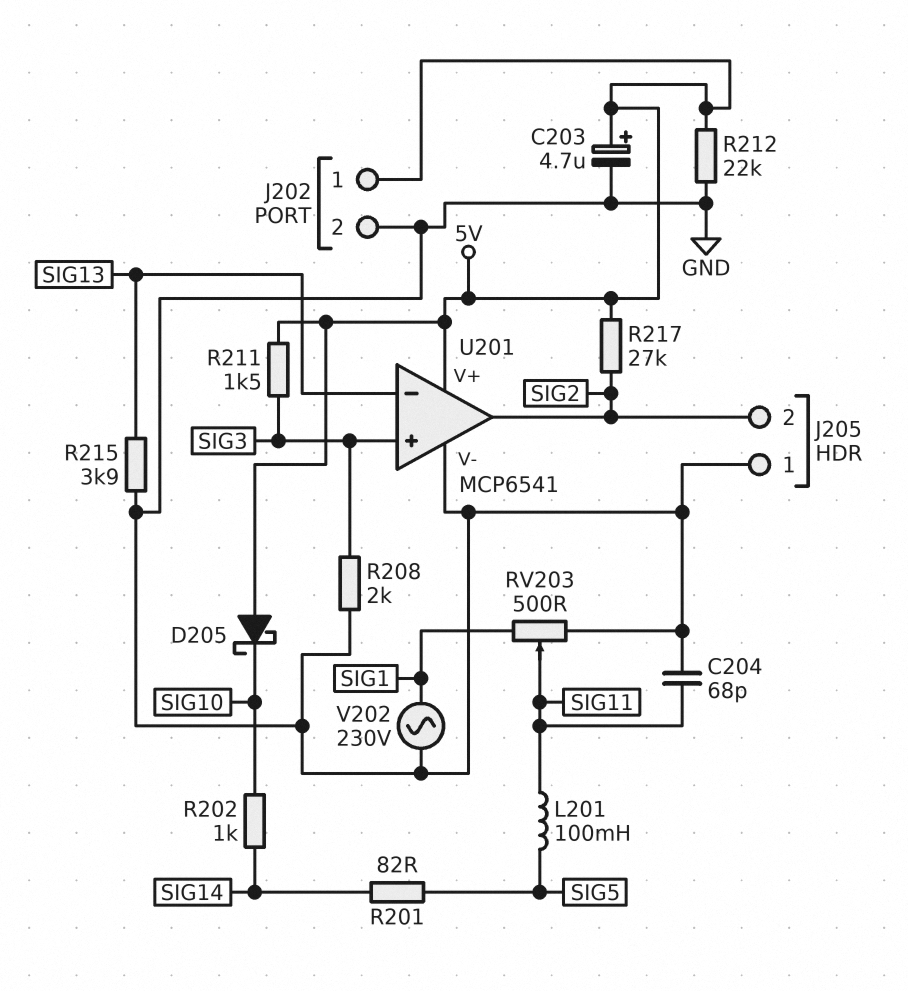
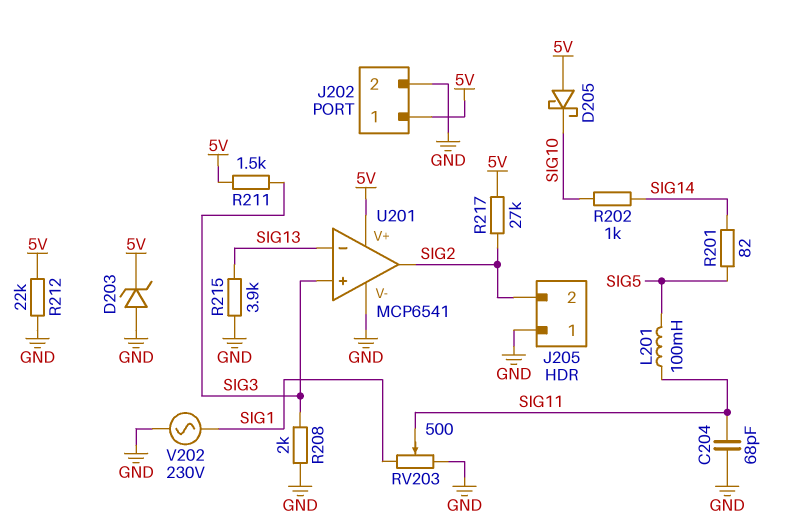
C203: 4.7uF (plus 5V, minus GND) -> none
D203: none -> zener (A GND, K 5V)

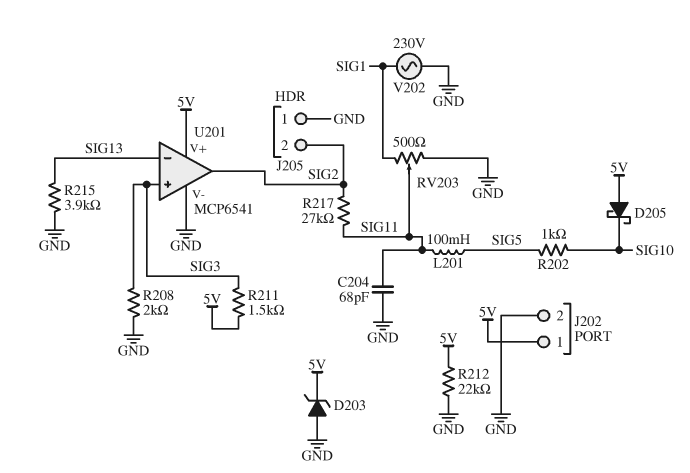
R201: 82 (SIG5, SIG14) -> none
R202: 1k (SIG10, SIG14) -> 1k (SIG5, SIG10)
R217: 27k (5V, SIG2) -> 27k (SIG2, SIG11)

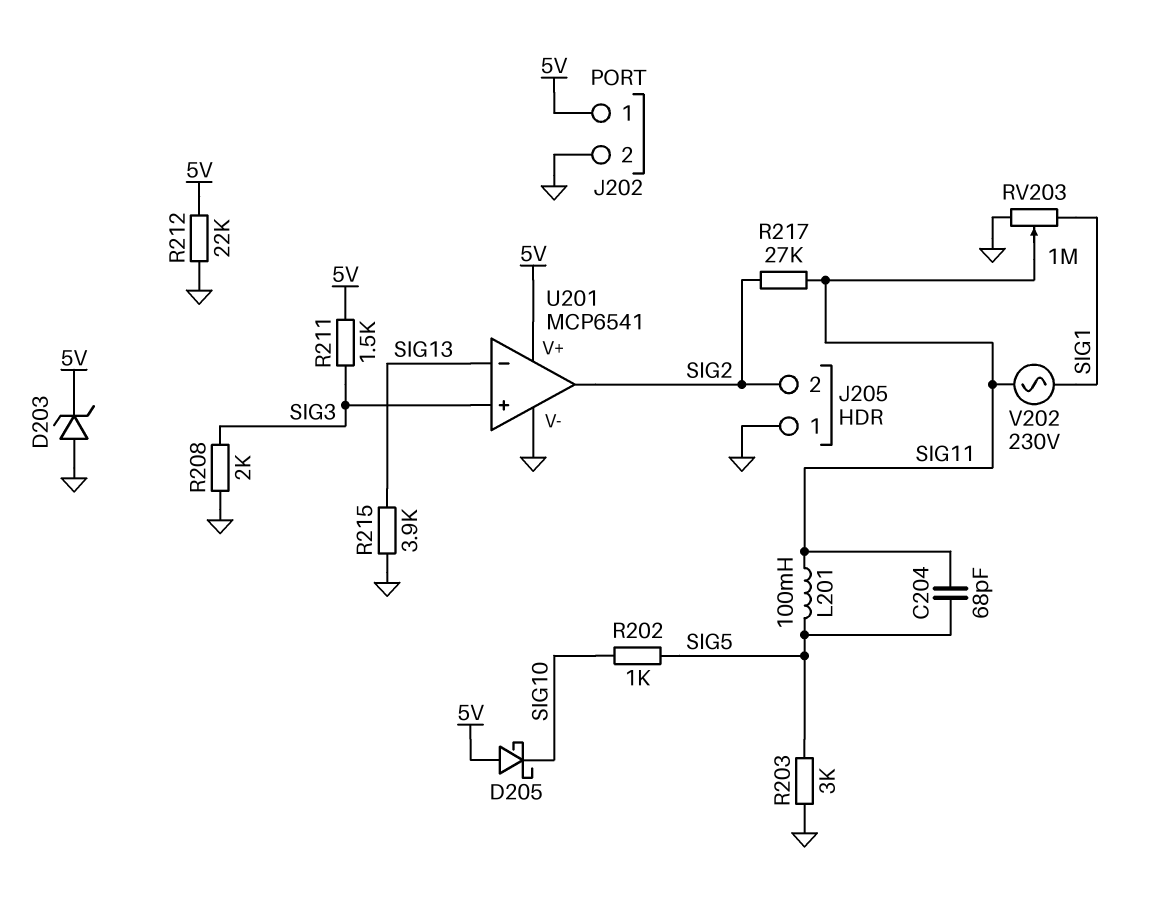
C204: 68pF (GND, SIG11) -> 68pF (SIG5, SIG11)
R203: none -> 3k (GND, SIG5)
RV203: 500 (GND, SIG1, wiper SIG11) -> 1M (GND, SIG1, wiper SIG11)
V202: AC 230V (GND, SIG1) -> AC 230V (SIG1, SIG11)

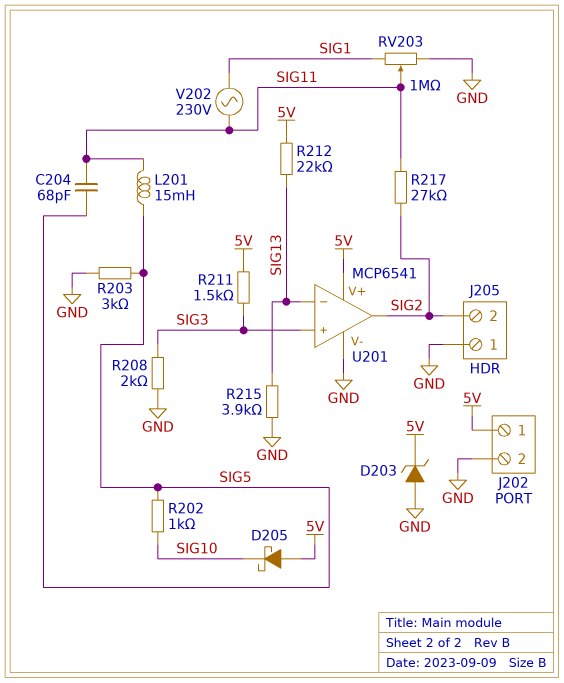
L201: 100mH (SIG5, SIG11) -> 15mH (SIG5, SIG11)
R212: 22k (5V, GND) -> 22k (5V, SIG13)

